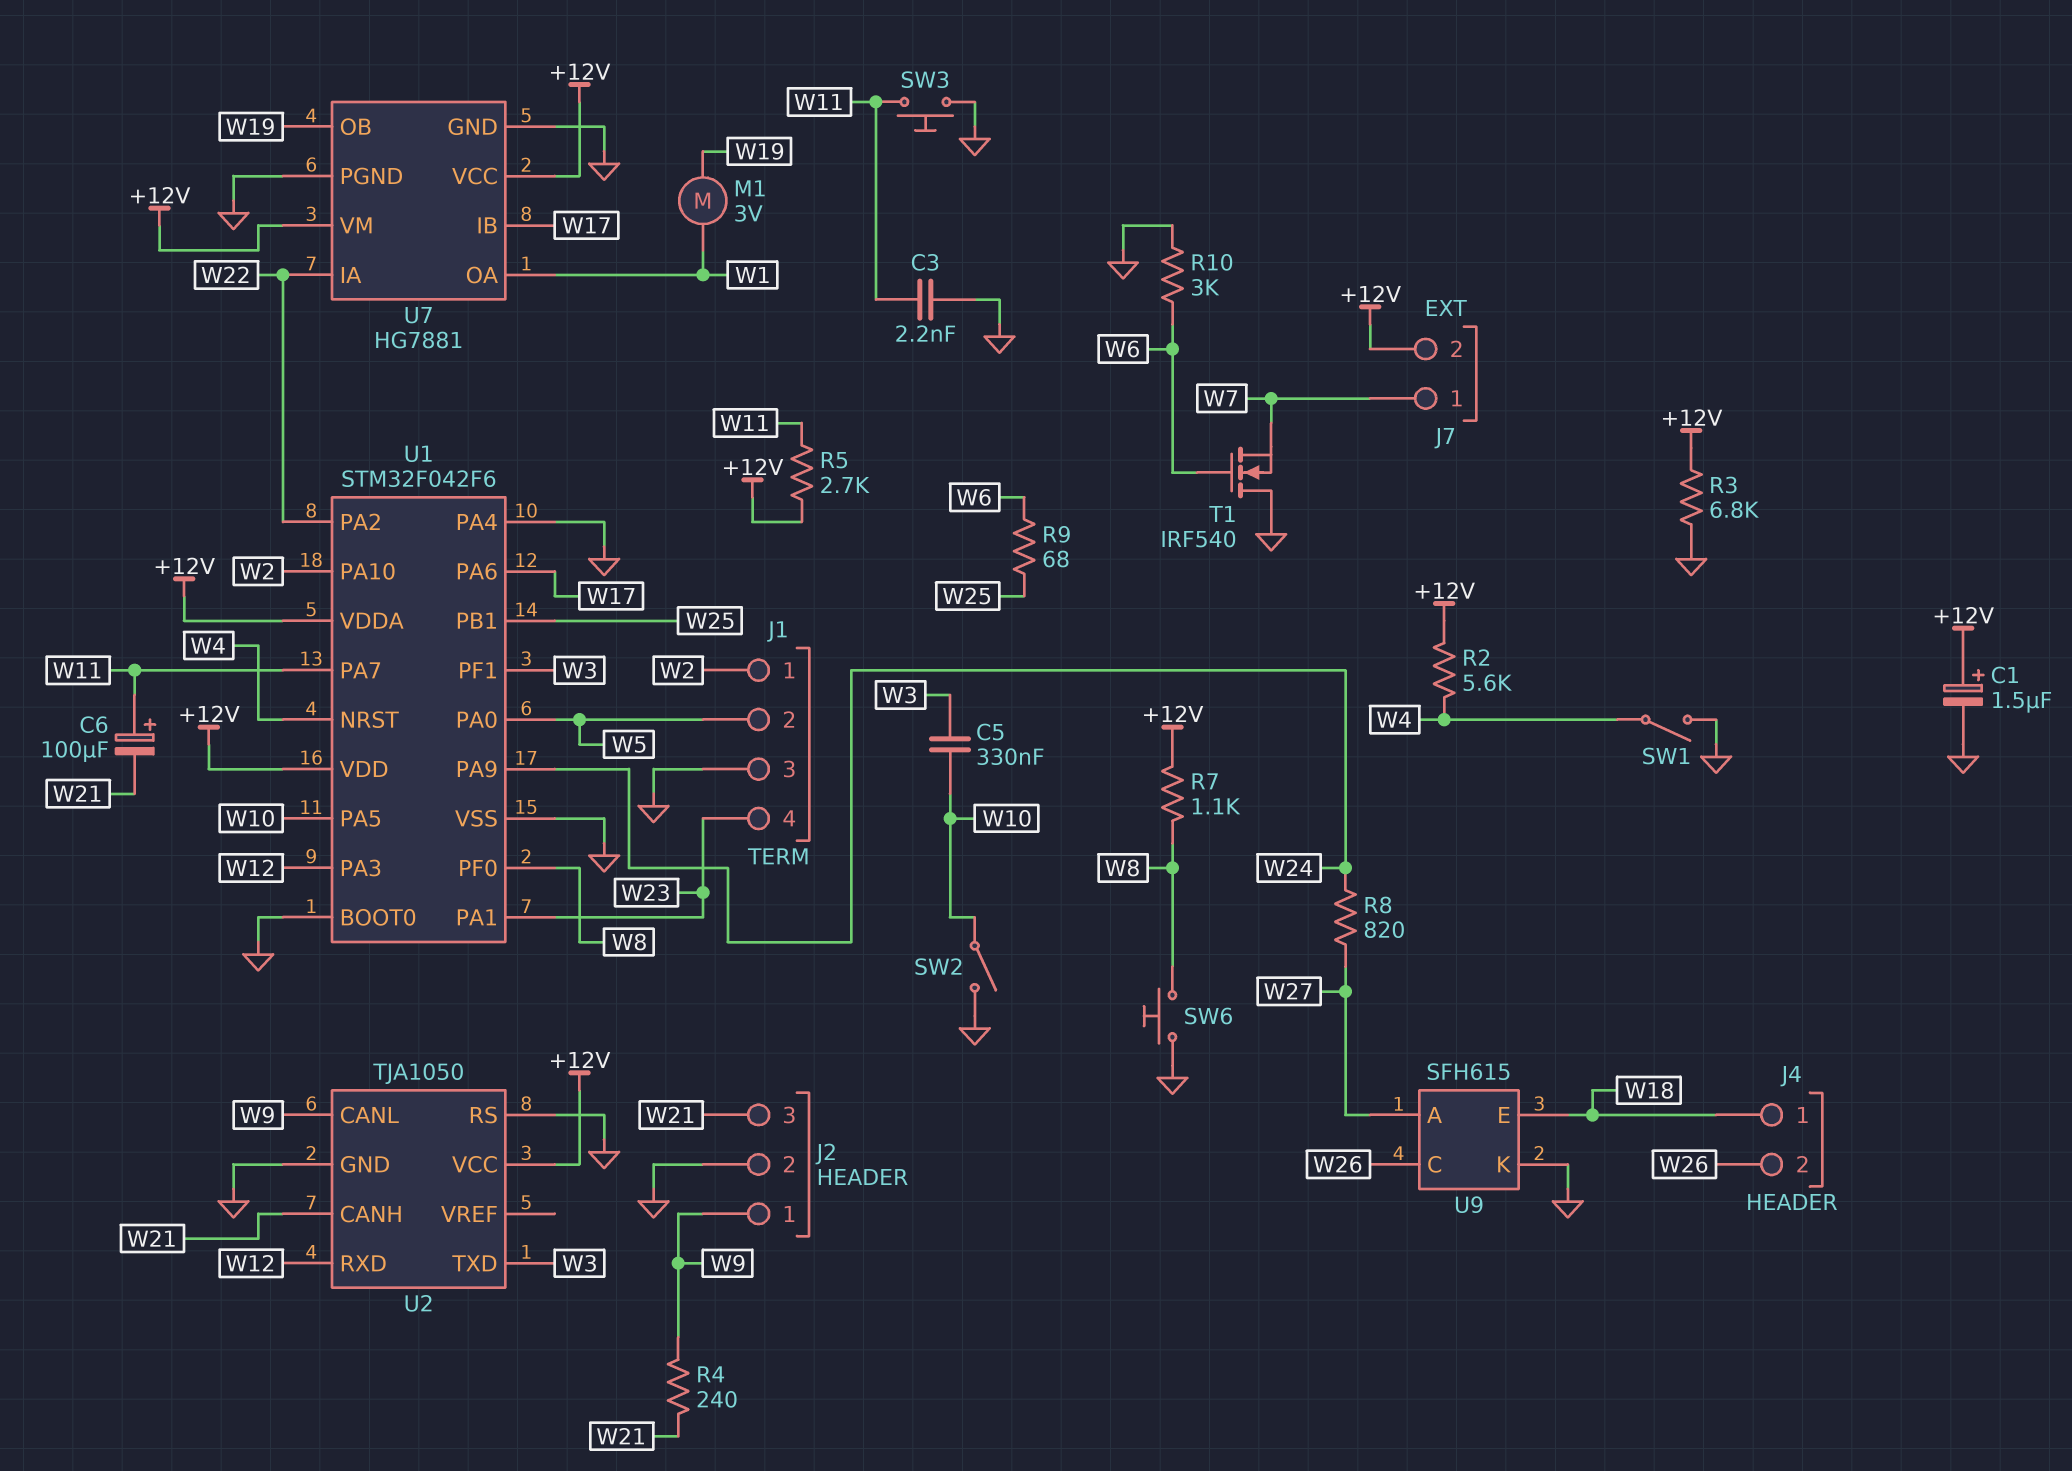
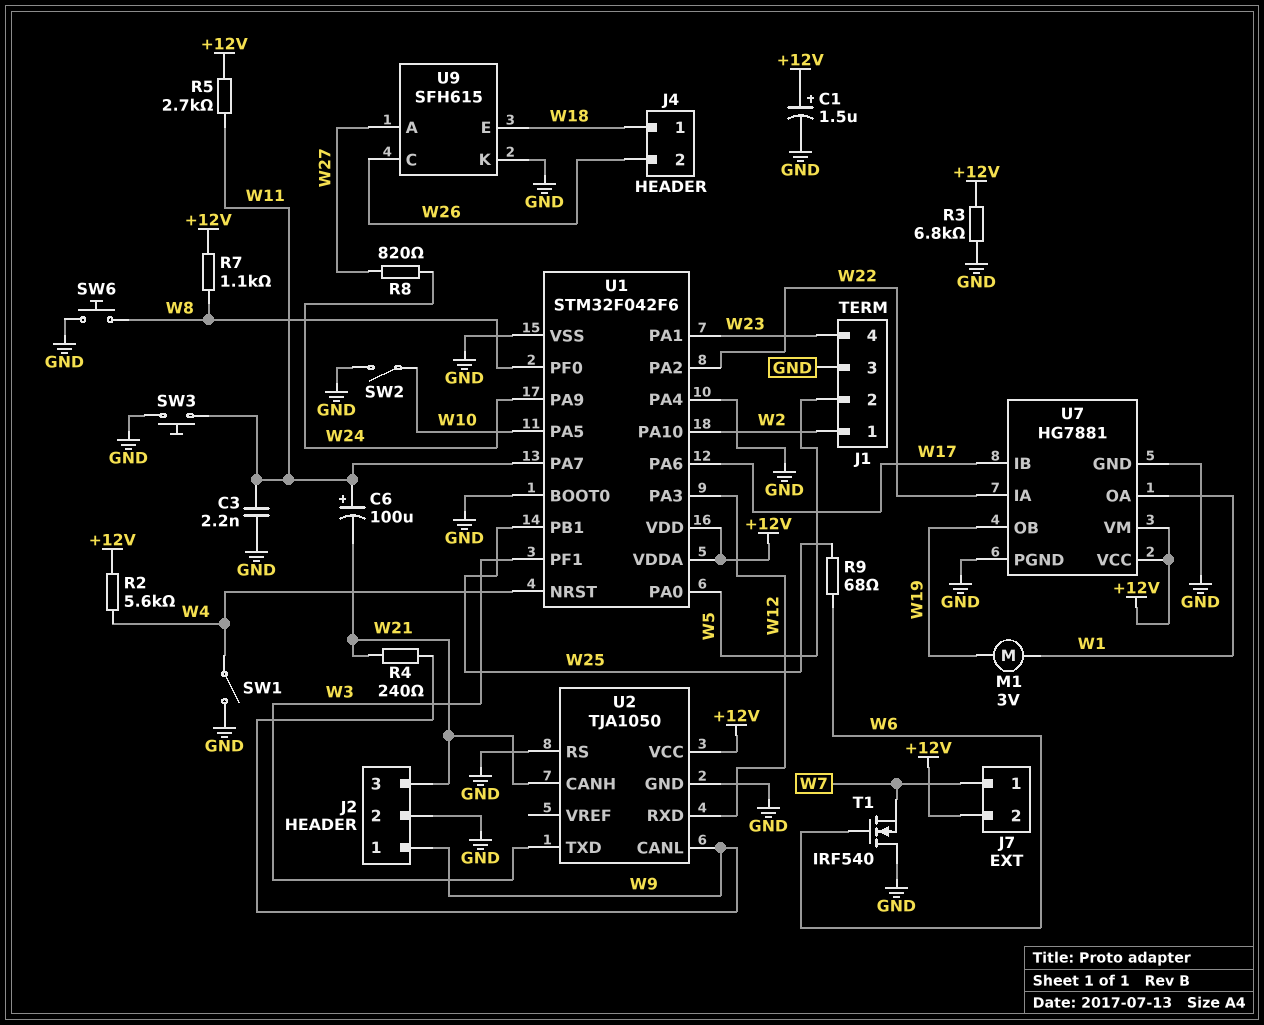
C5: 330nF (W3, W10) -> none
R10: 3k (GND, W6) -> none

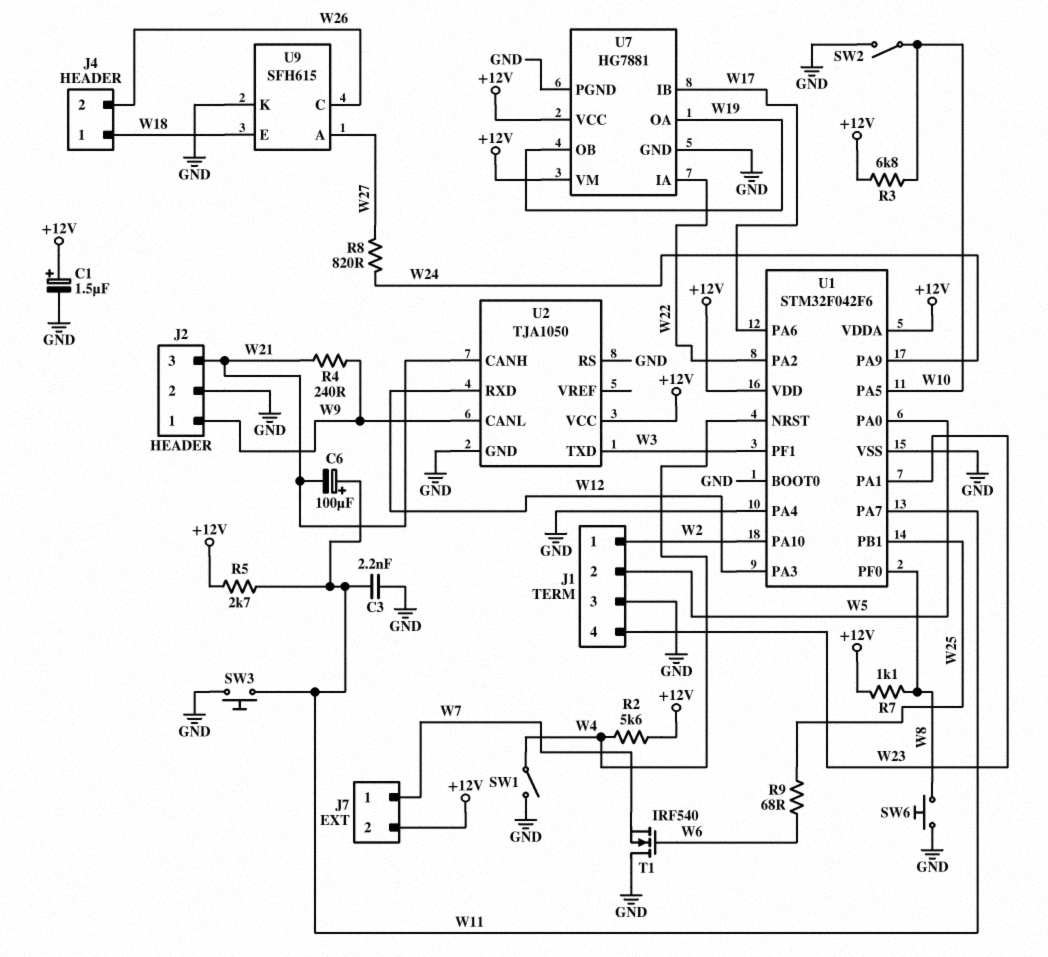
M1: motor 3V (W1, W19) -> none
R3: 6.8k (+12V, GND) -> 6.8k (+12V, W10)
U7 pin OA: W1 -> W19

